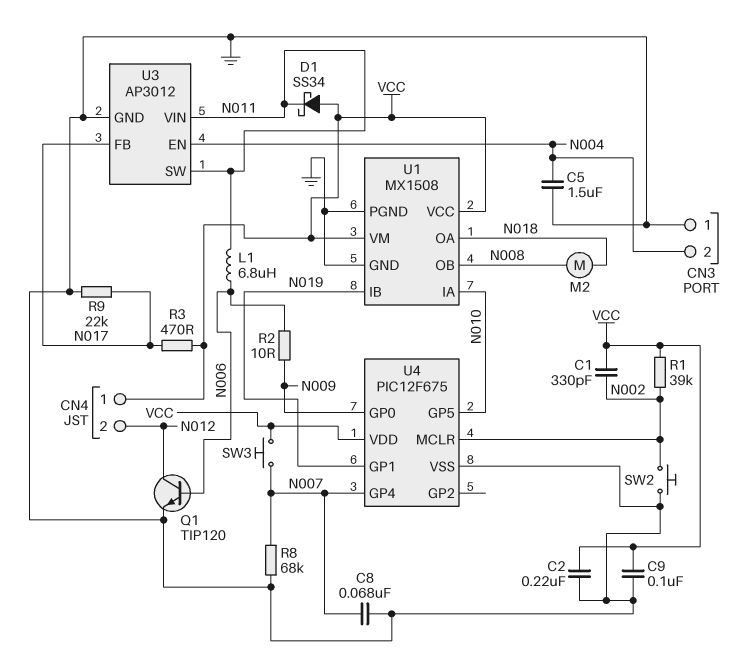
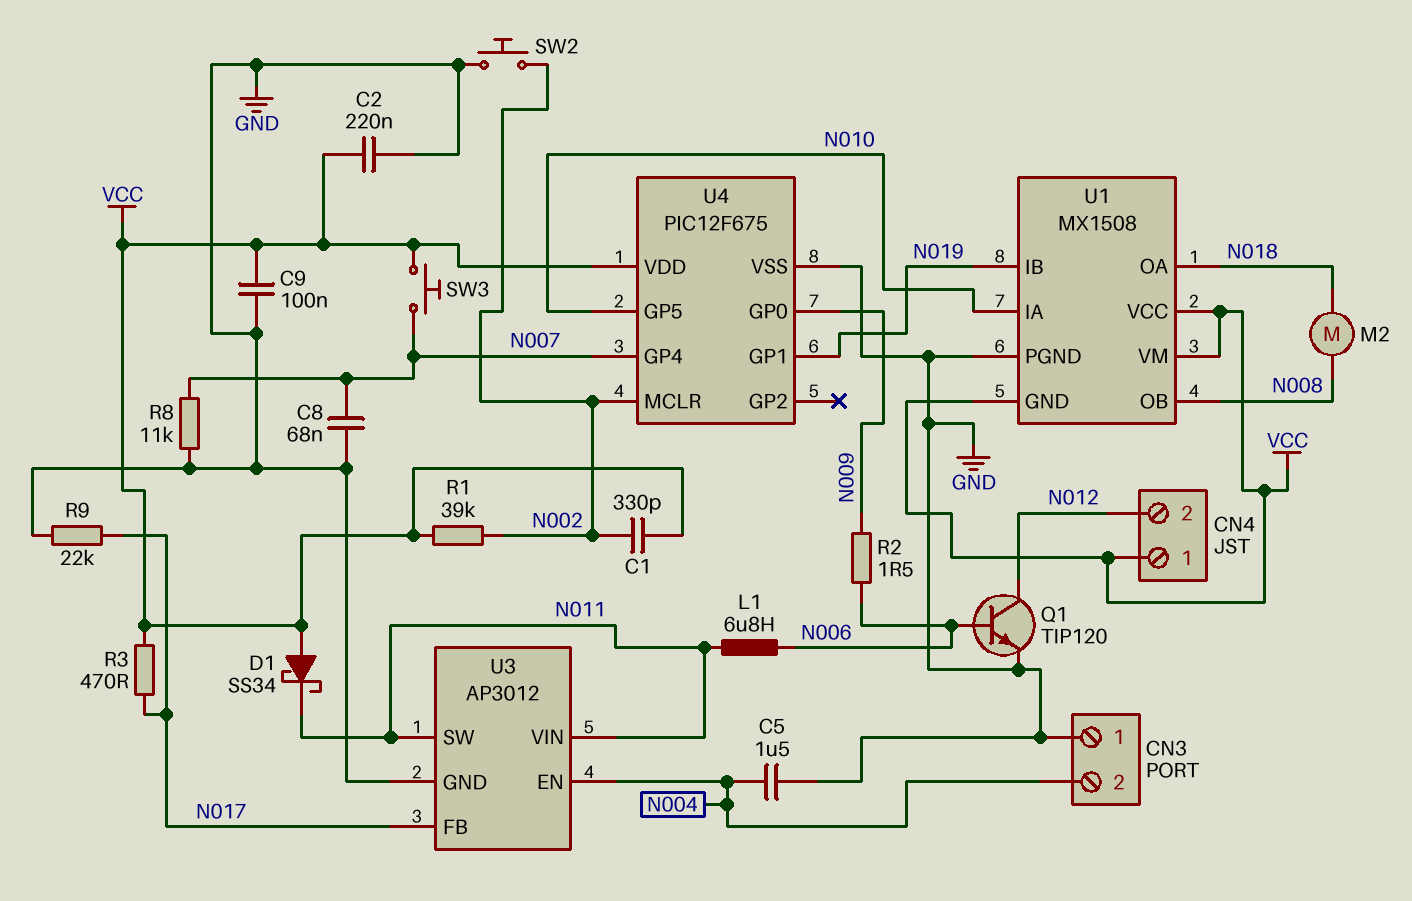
R2: 10 (N006, N009) -> 1.5 (N006, N009)
R8: 68k (GND, N007) -> 11k (GND, N007)
U1 pin GND: GND -> VCC

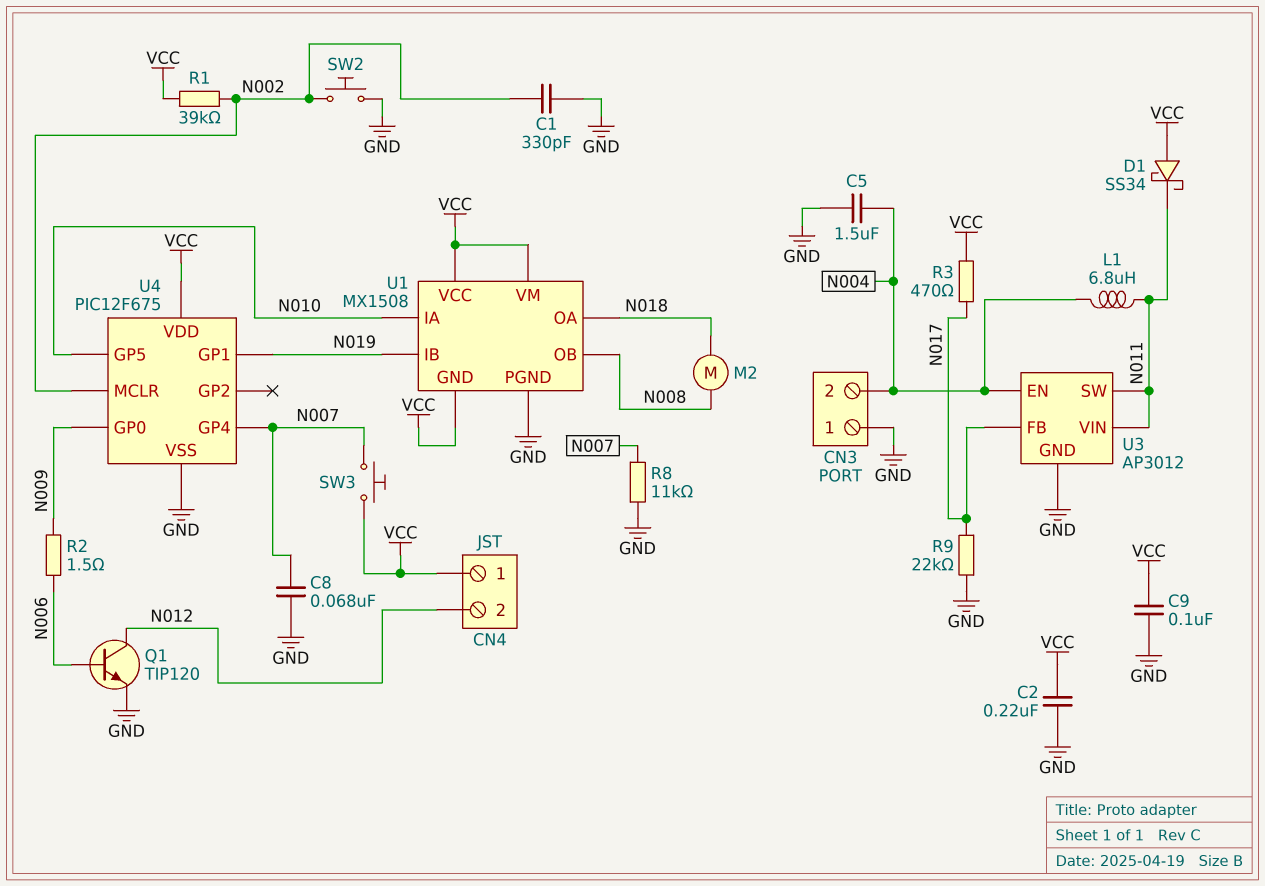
C1: 330pF (N002, VCC) -> 330pF (GND, N002)
L1: 6.8uH (N006, N011) -> 6.8uH (N004, N011)

